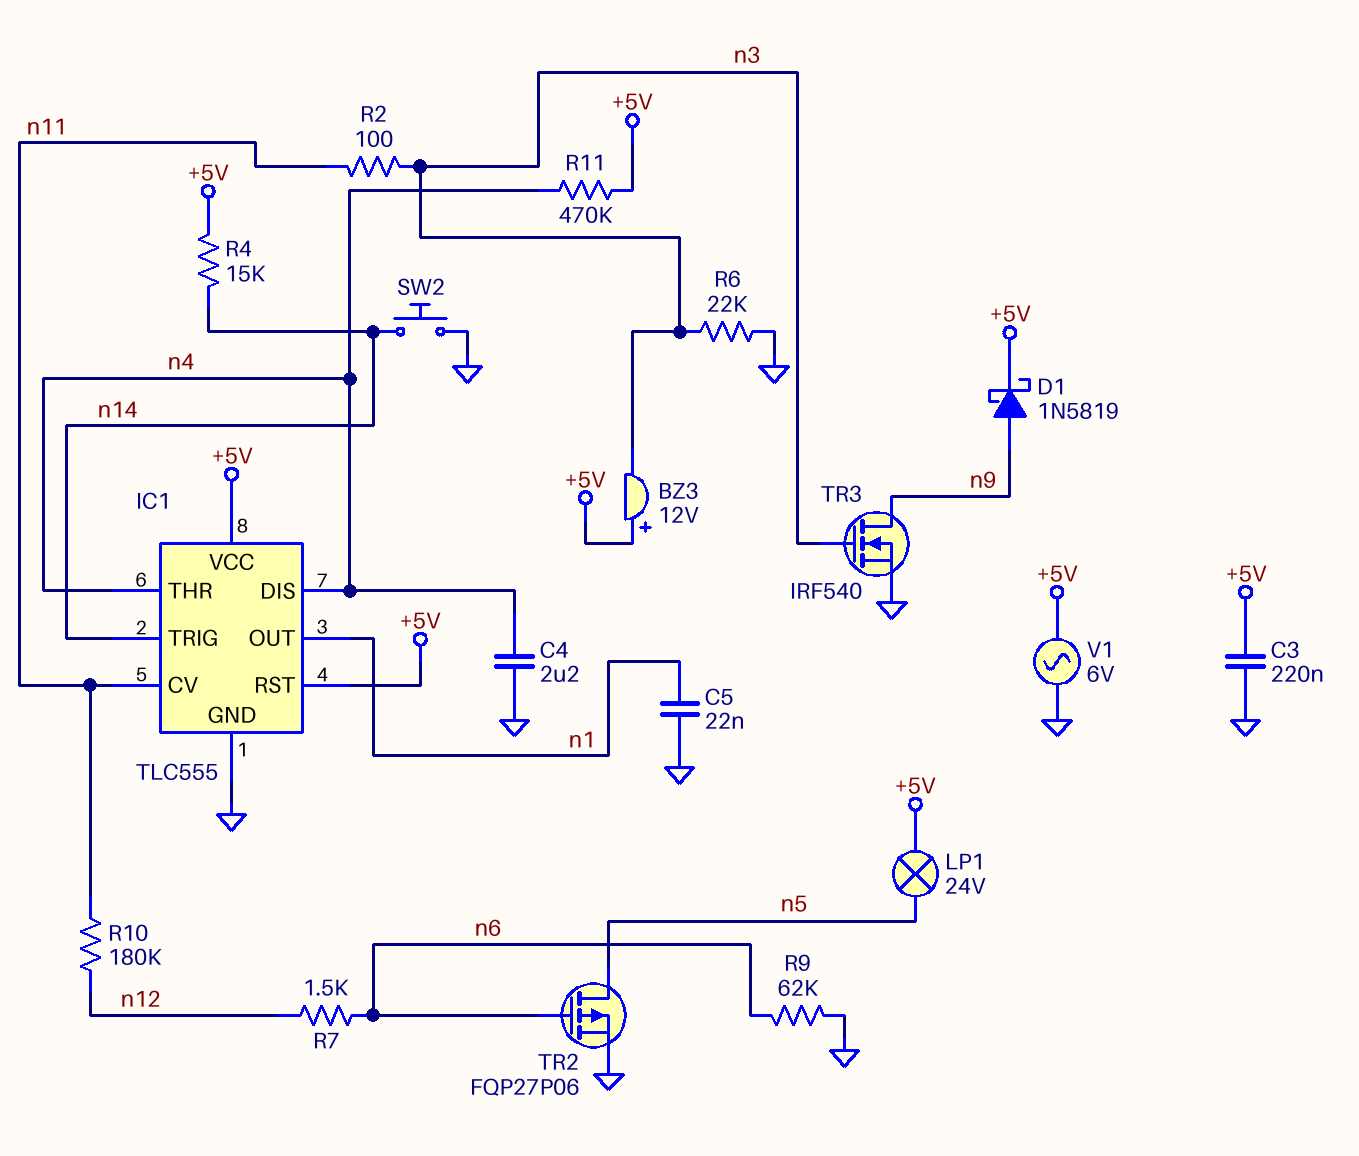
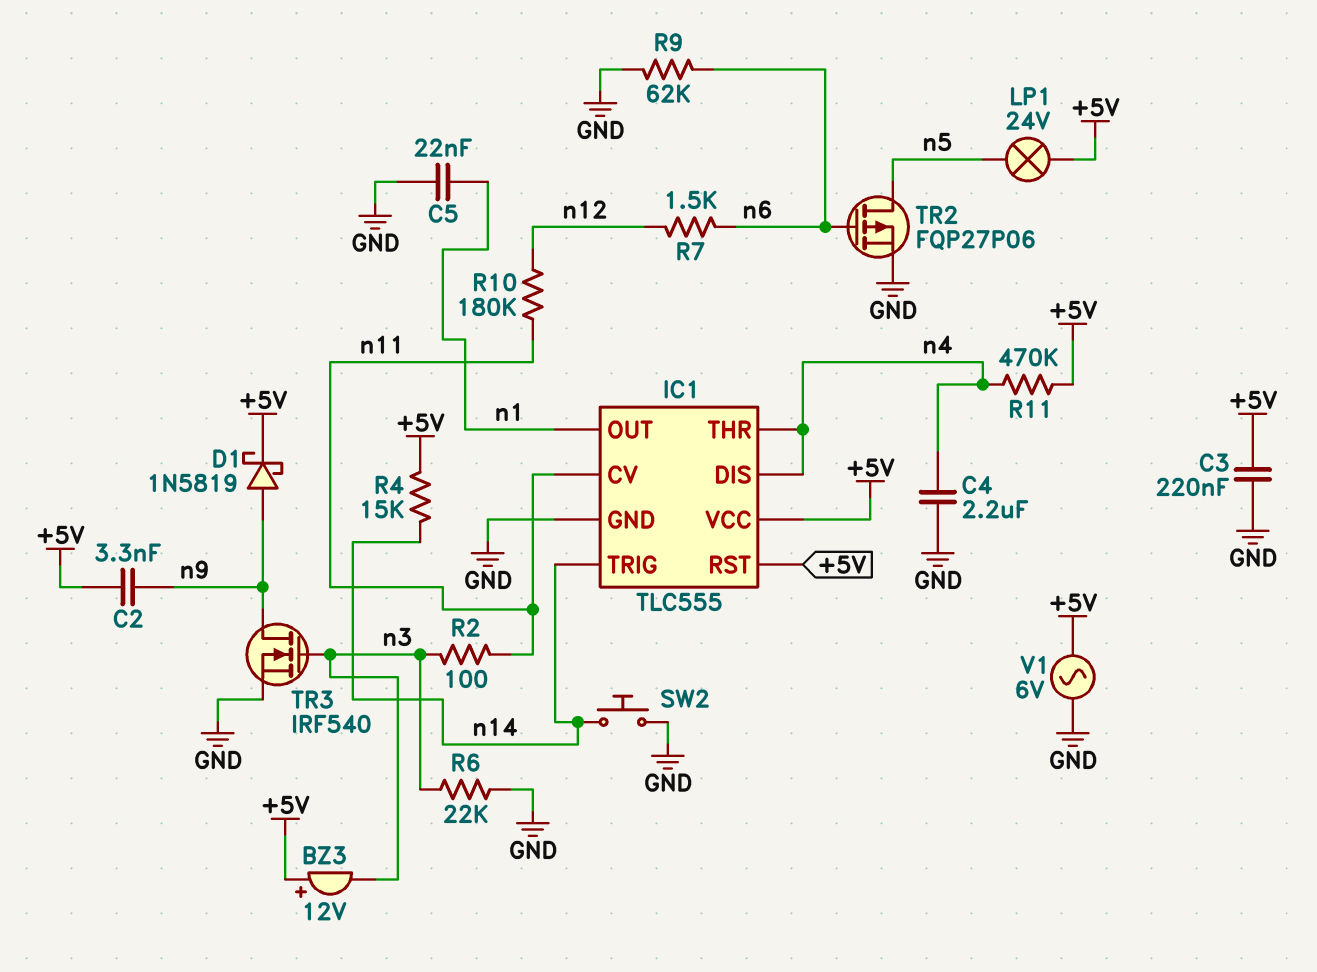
C2: none -> 3.3nF (+5V, n9)

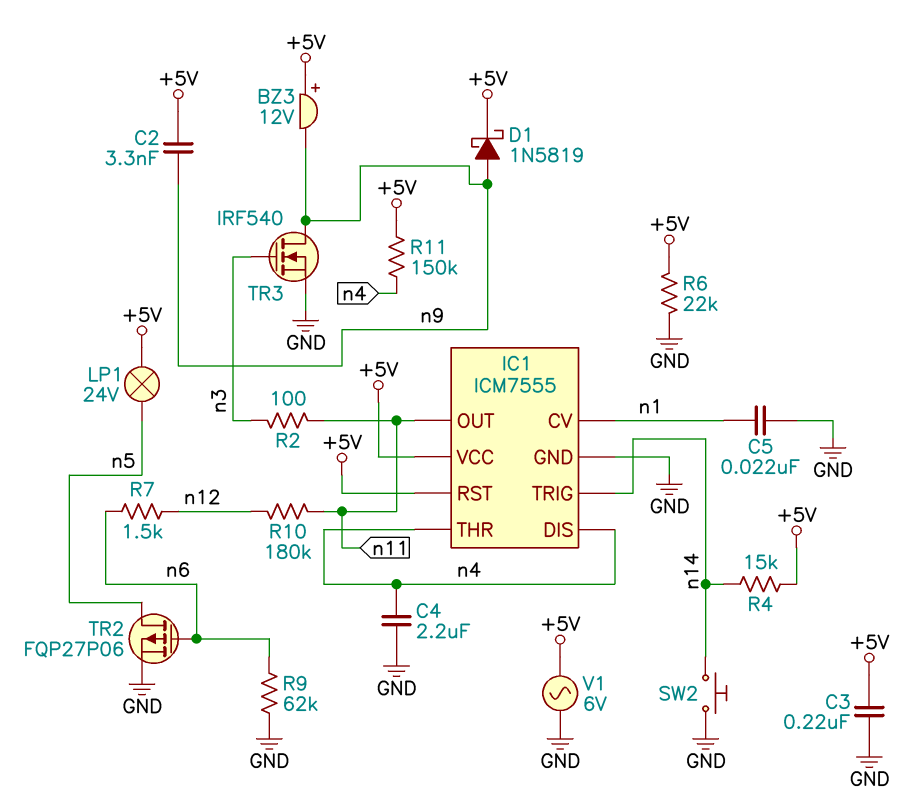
BZ3: buzzer 12V (plus +5V, minus n3) -> buzzer 12V (plus +5V, minus n9)
IC1: TLC555 -> ICM7555
IC1 pin CV: n11 -> n1
IC1 pin OUT: n1 -> n11
R6: 22k (GND, n3) -> 22k (+5V, GND)
R11: 470k (+5V, n4) -> 150k (+5V, n4)

